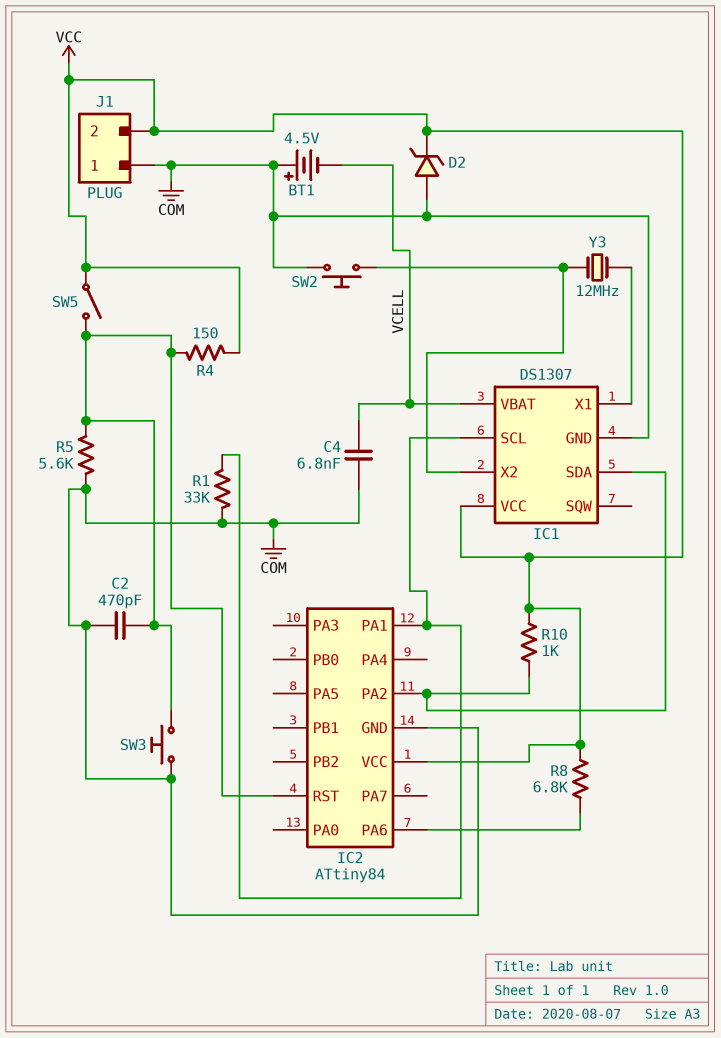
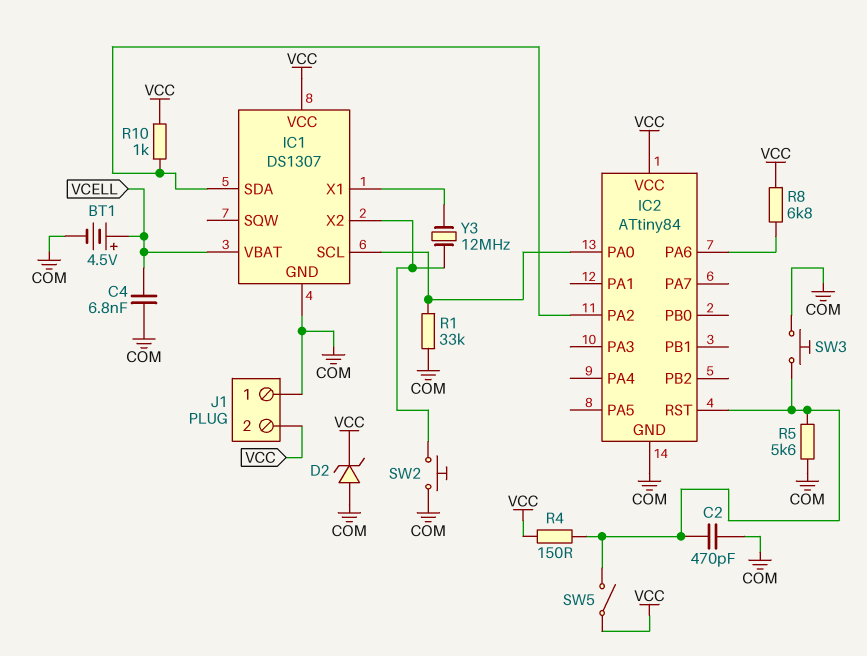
BT1: 4.5V (plus COM, minus VCELL) -> 4.5V (plus VCELL, minus COM)
IC2 pin PA0: none -> IC1/SCL
IC2 pin PA1: IC1/SCL -> none

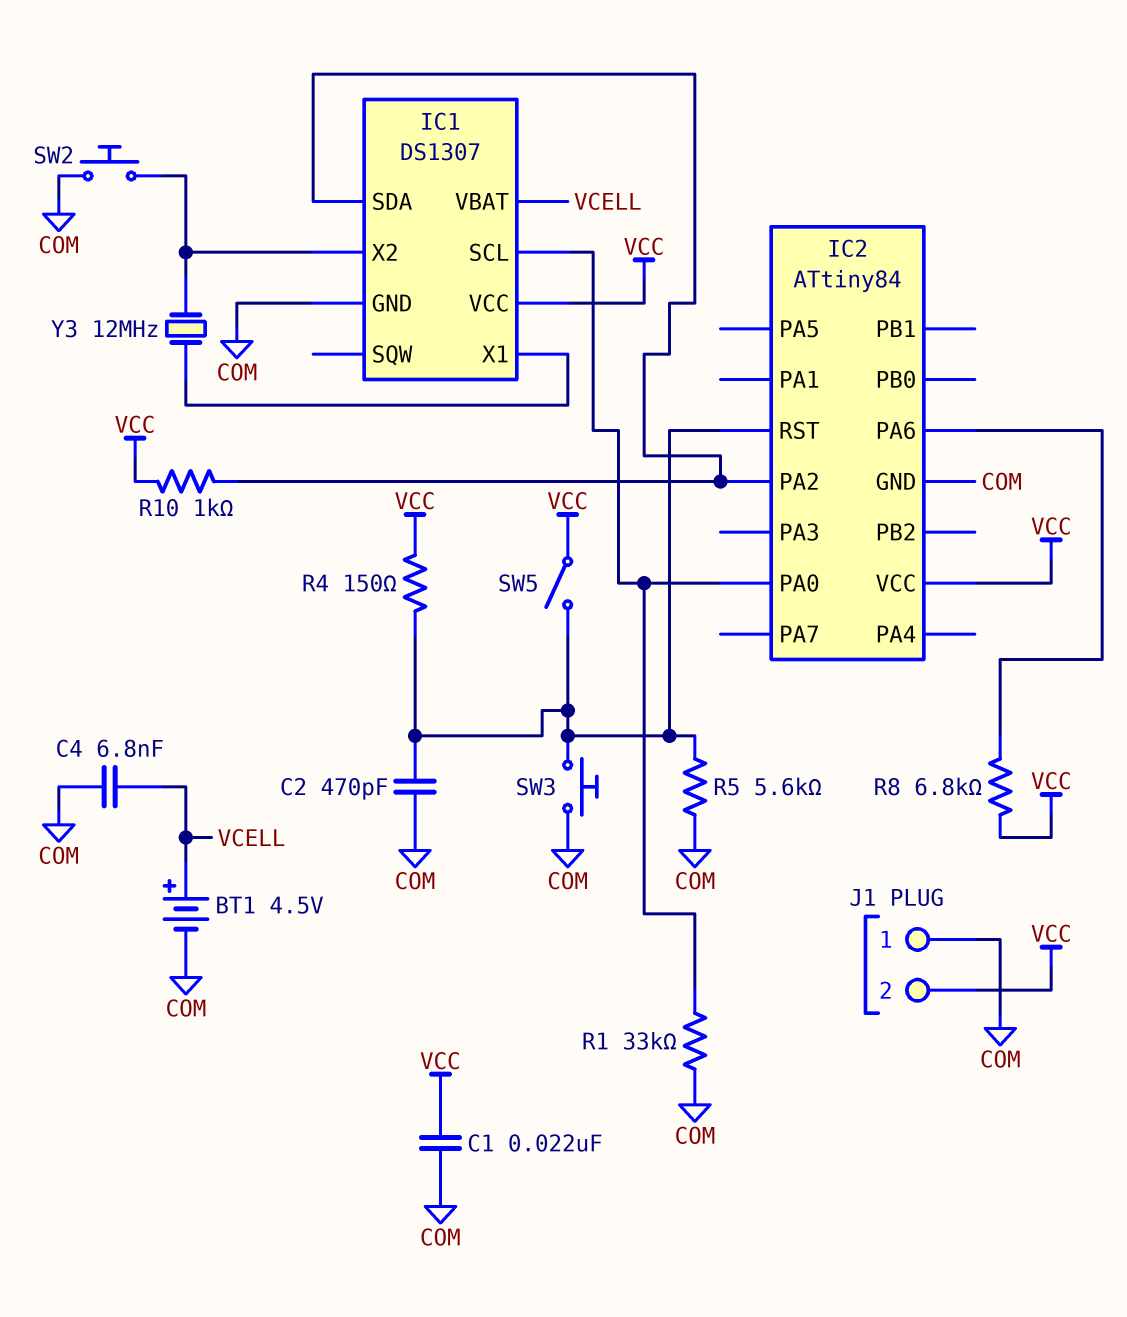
C1: none -> 22nF (COM, VCC)
D2: zener (A COM, K VCC) -> none

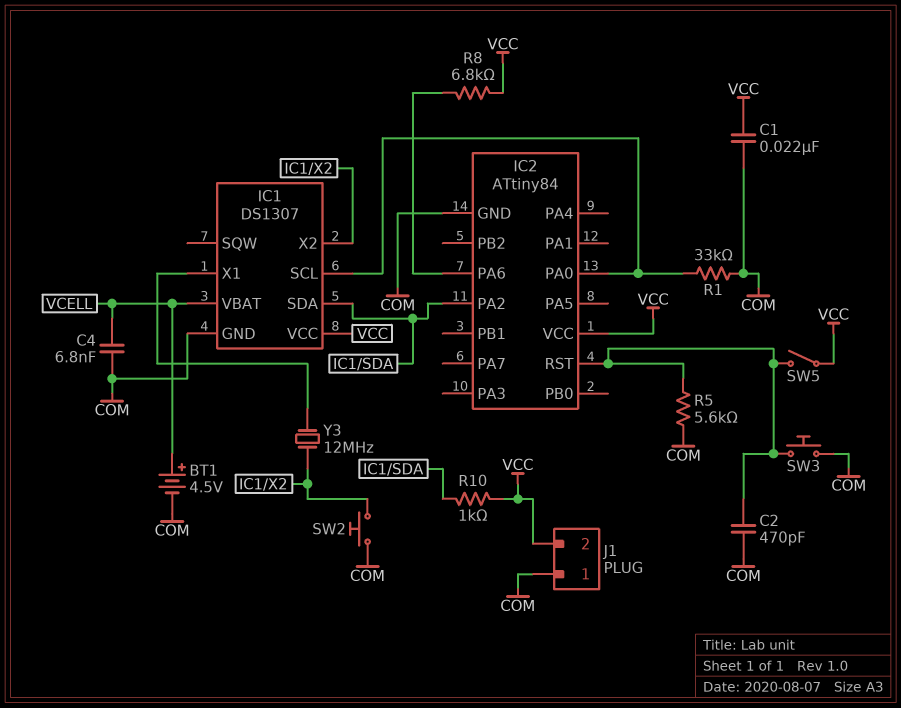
R4: 150 (IC2/RST, VCC) -> none

